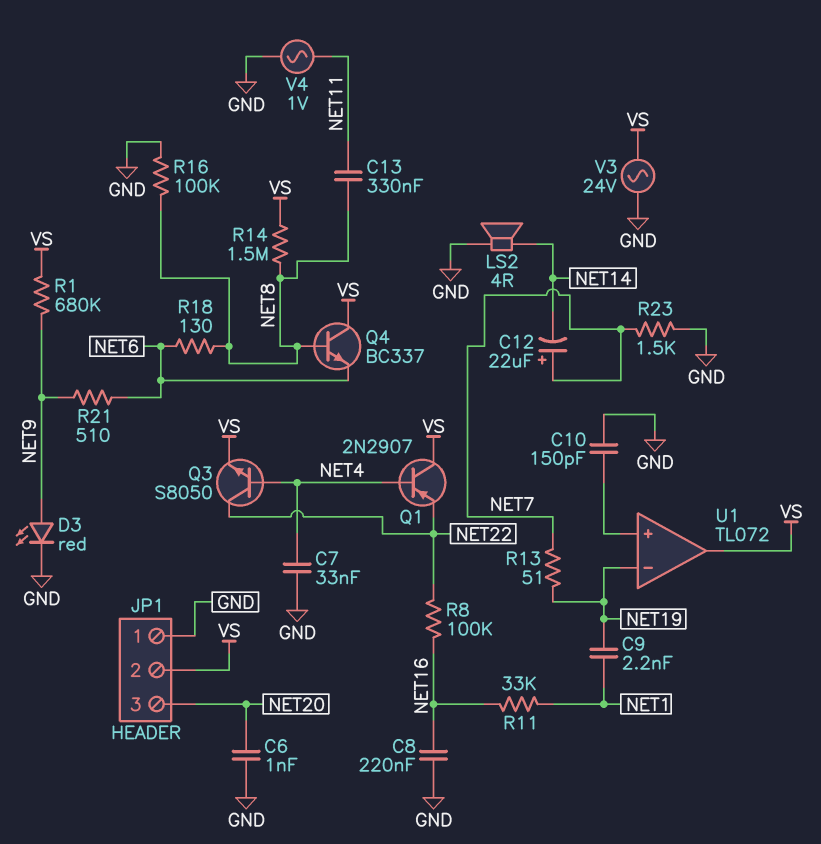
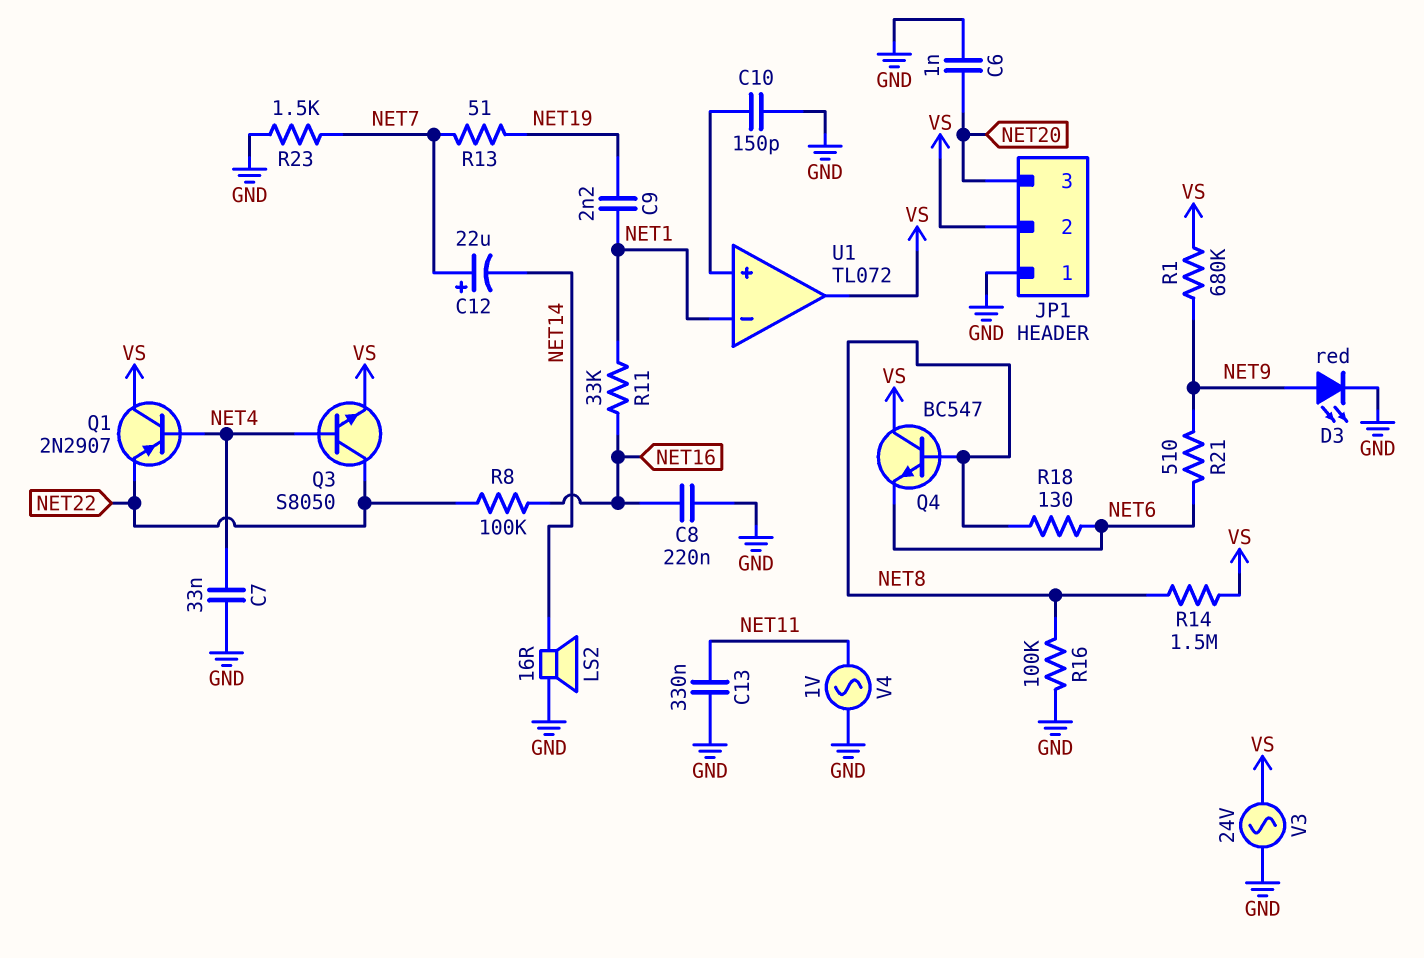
C13: 330nF (NET8, NET11) -> 330nF (GND, NET11)
LS2: speaker 4R (GND, NET14) -> speaker 16R (GND, NET14)
Q4: NPN BC337 (B NET8, C VS, E NET6) -> NPN BC547 (B NET8, C VS, E NET6)
U1 pin in-: NET19 -> NET1

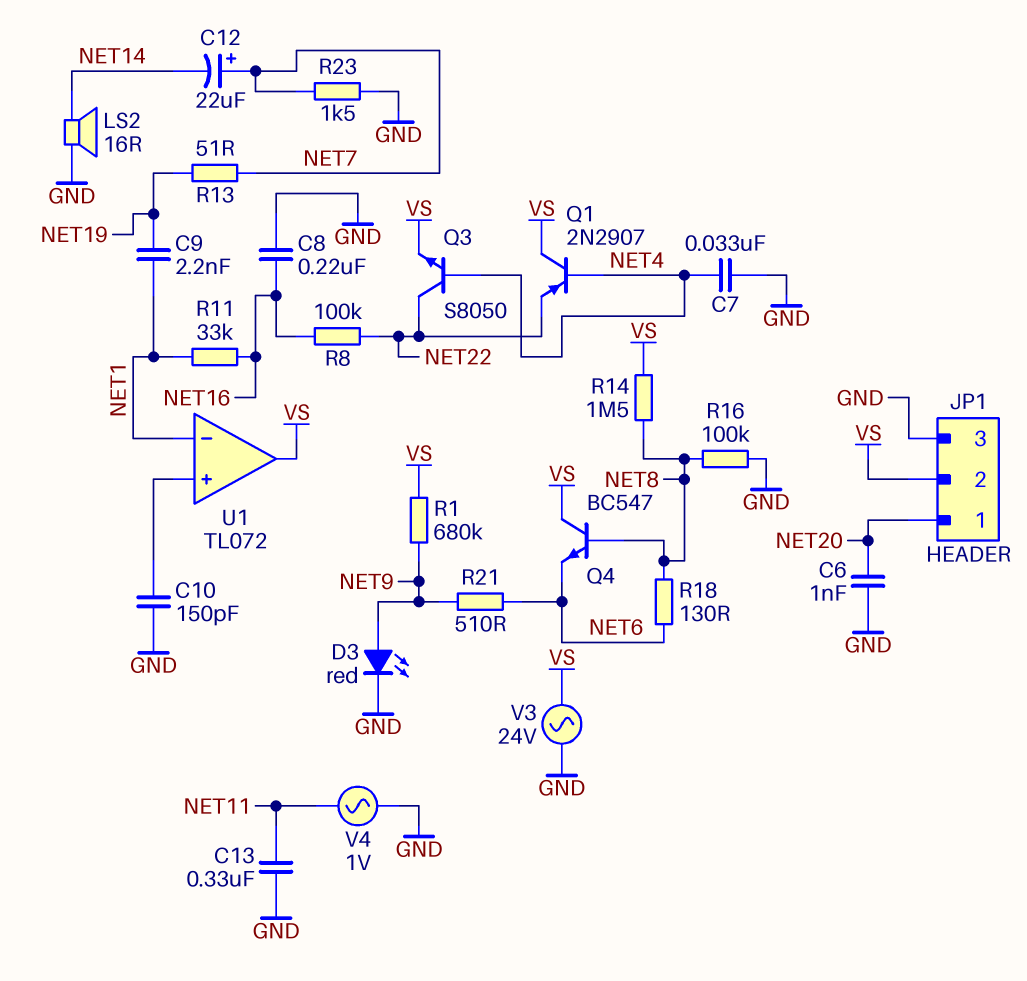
JP1 pin 1: GND -> NET20
JP1 pin 3: NET20 -> GND

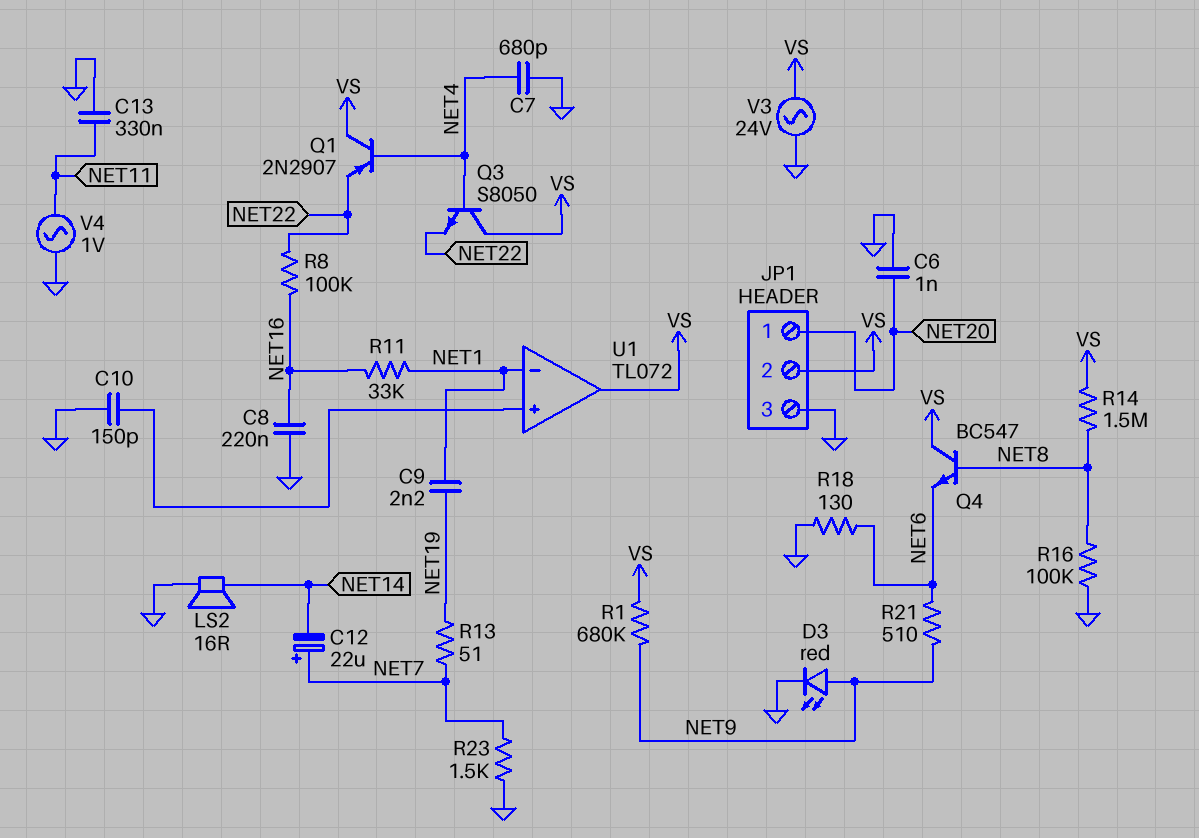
C7: 33nF (GND, NET4) -> 680pF (GND, NET4)
Q3: NPN S8050 (B NET4, C NET22, E VS) -> NPN S8050 (B NET4, C VS, E NET22)
R18: 130 (NET6, NET8) -> 130 (GND, NET6)

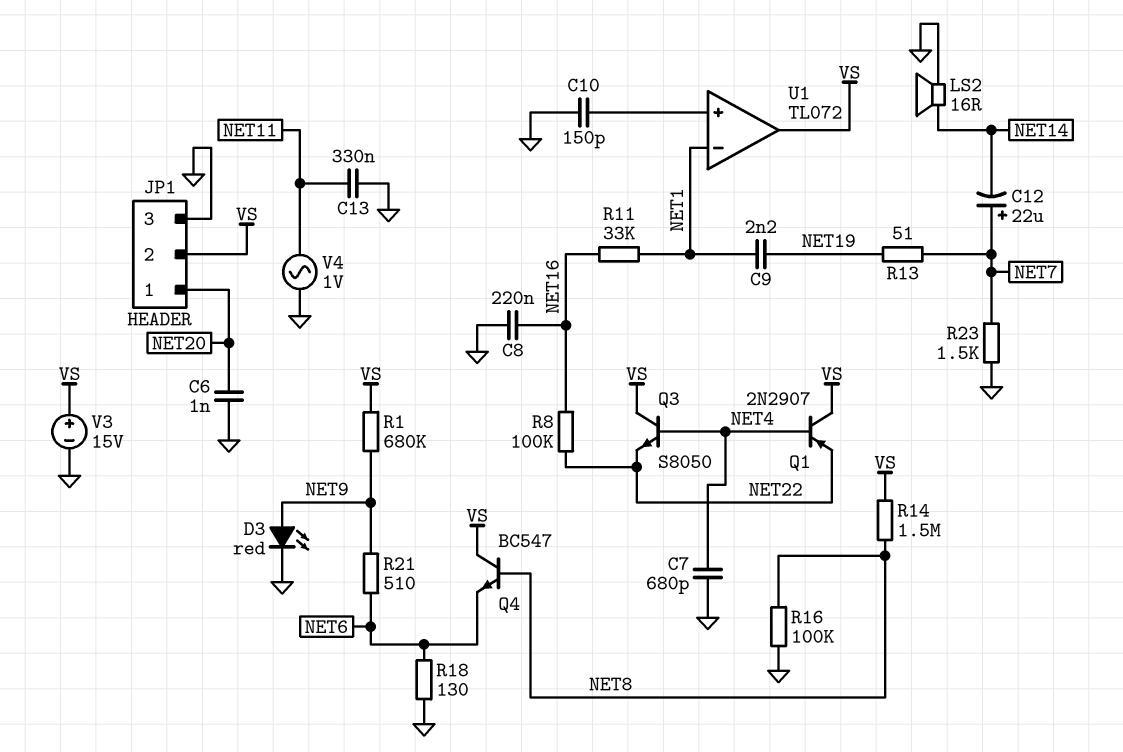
V3: AC 24V (GND, VS) -> 15V (plus VS, minus GND)

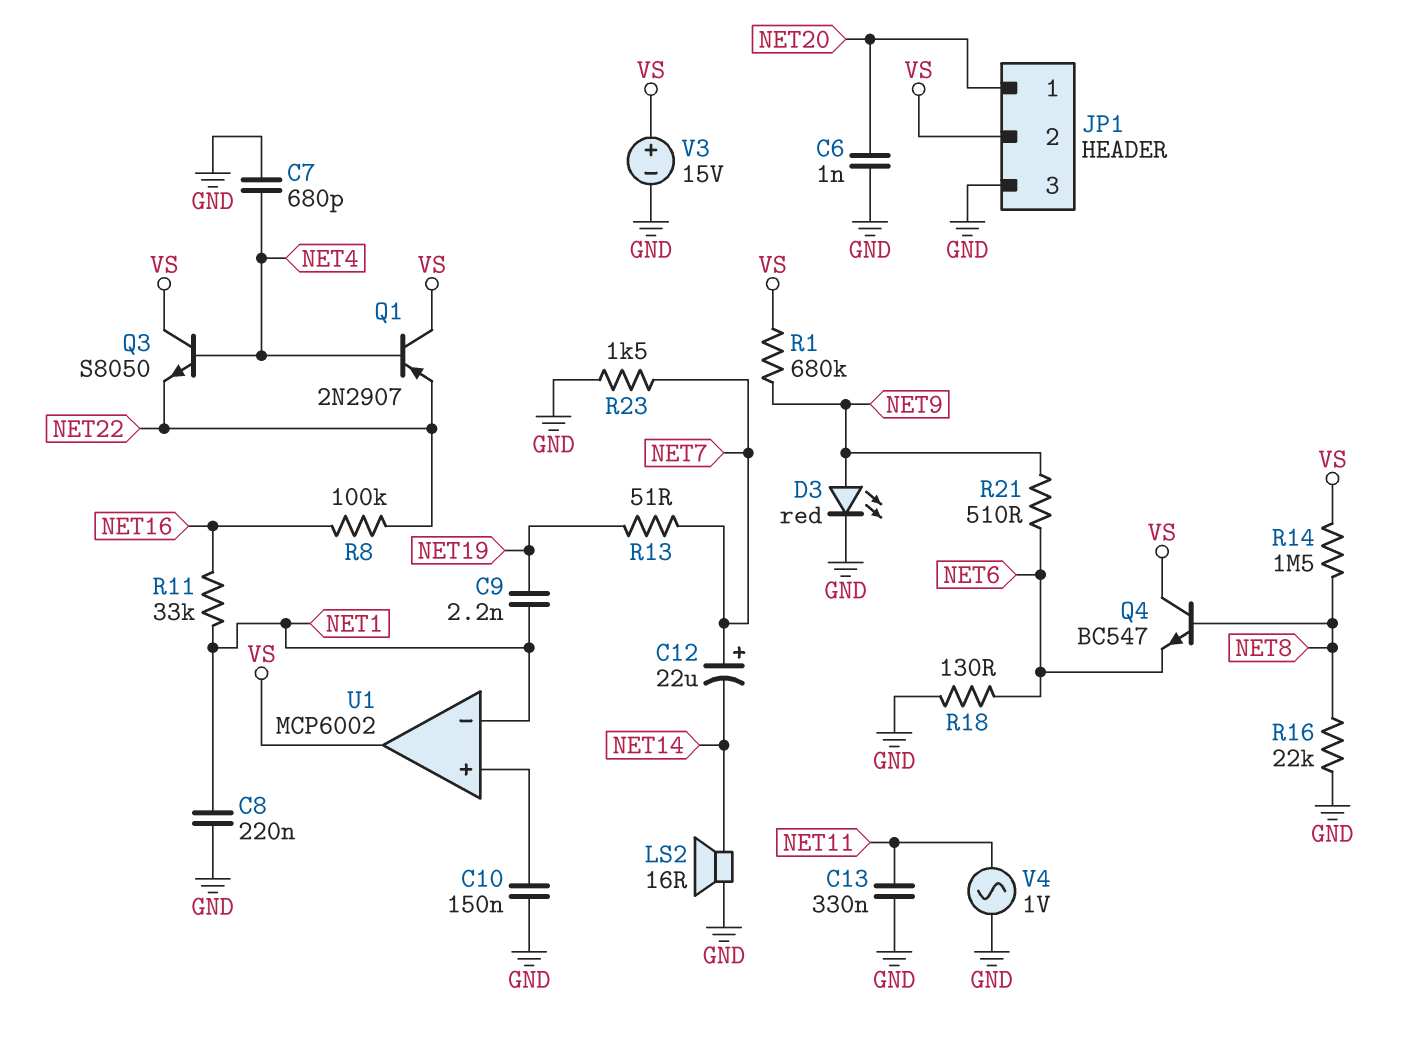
C8: 220nF (GND, NET16) -> 220nF (GND, NET1)
C10: 150pF (GND, U1/in+) -> 150nF (GND, U1/in+)
R16: 100k (GND, NET8) -> 22k (GND, NET8)
U1: TL072 -> MCP6002

